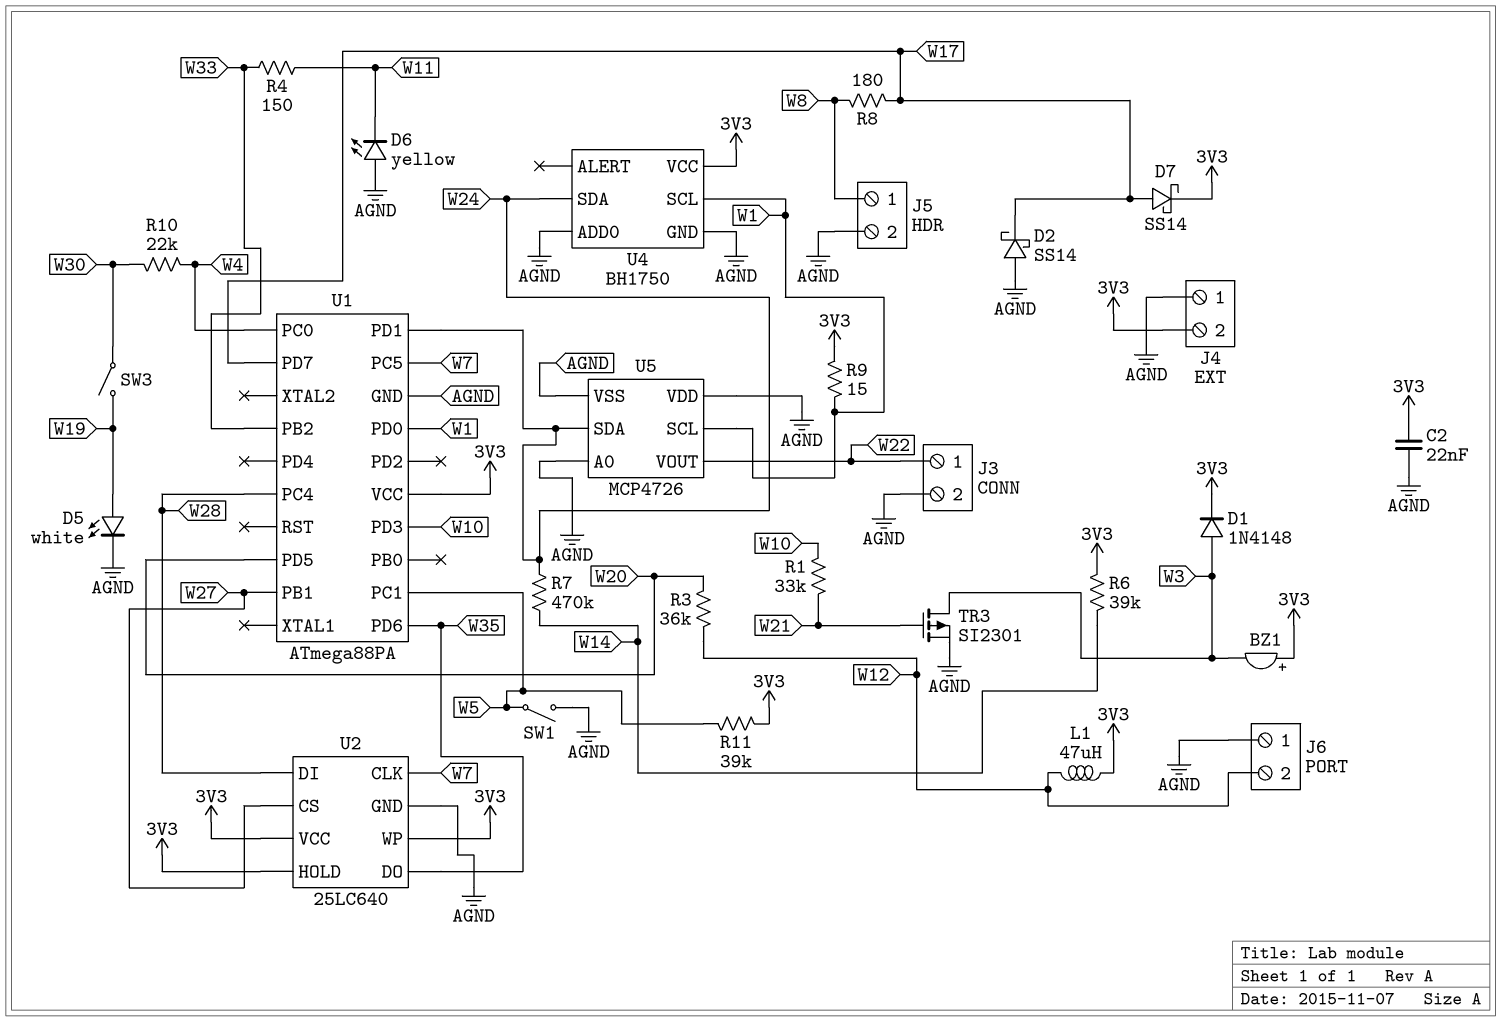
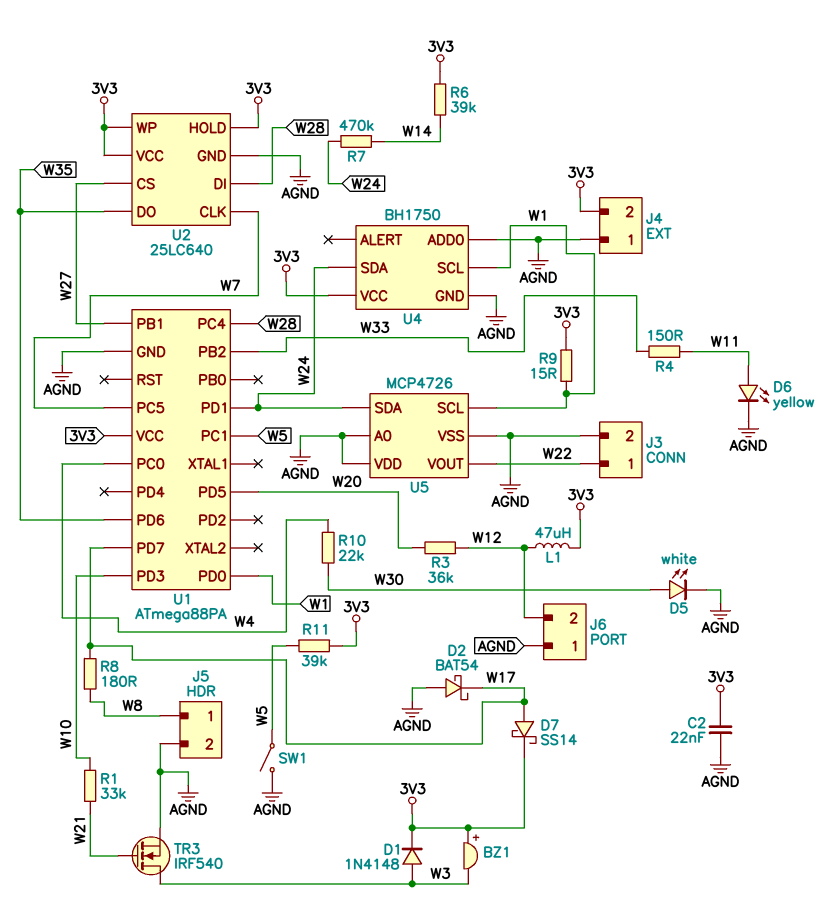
D2: schottky SS14 (A AGND, K W17) -> schottky BAT54 (A AGND, K W17)
D5: LED white (A W19, K AGND) -> LED white (A W30, K AGND)
D6: LED yellow (A AGND, K W11) -> LED yellow (A W11, K AGND)
SW3: switch (W19, W30) -> none
TR3: PMOS SI2301 (G W21, D W3, S AGND) -> NMOS IRF540 (G W21, D W3, S AGND)

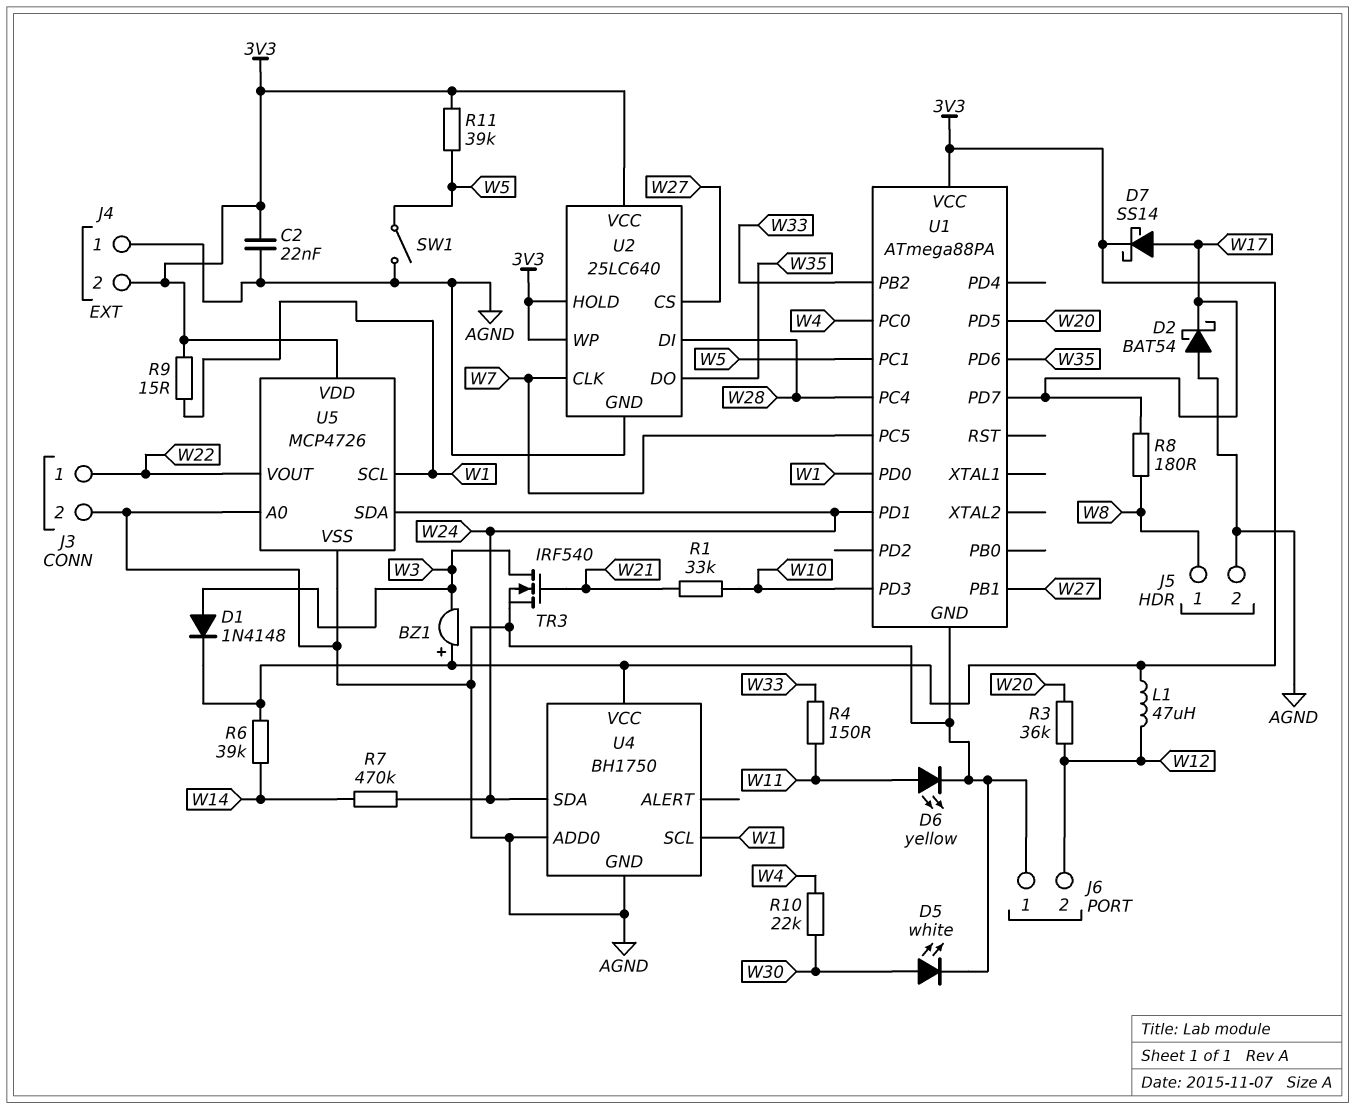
U5 pin VDD: AGND -> 3V3

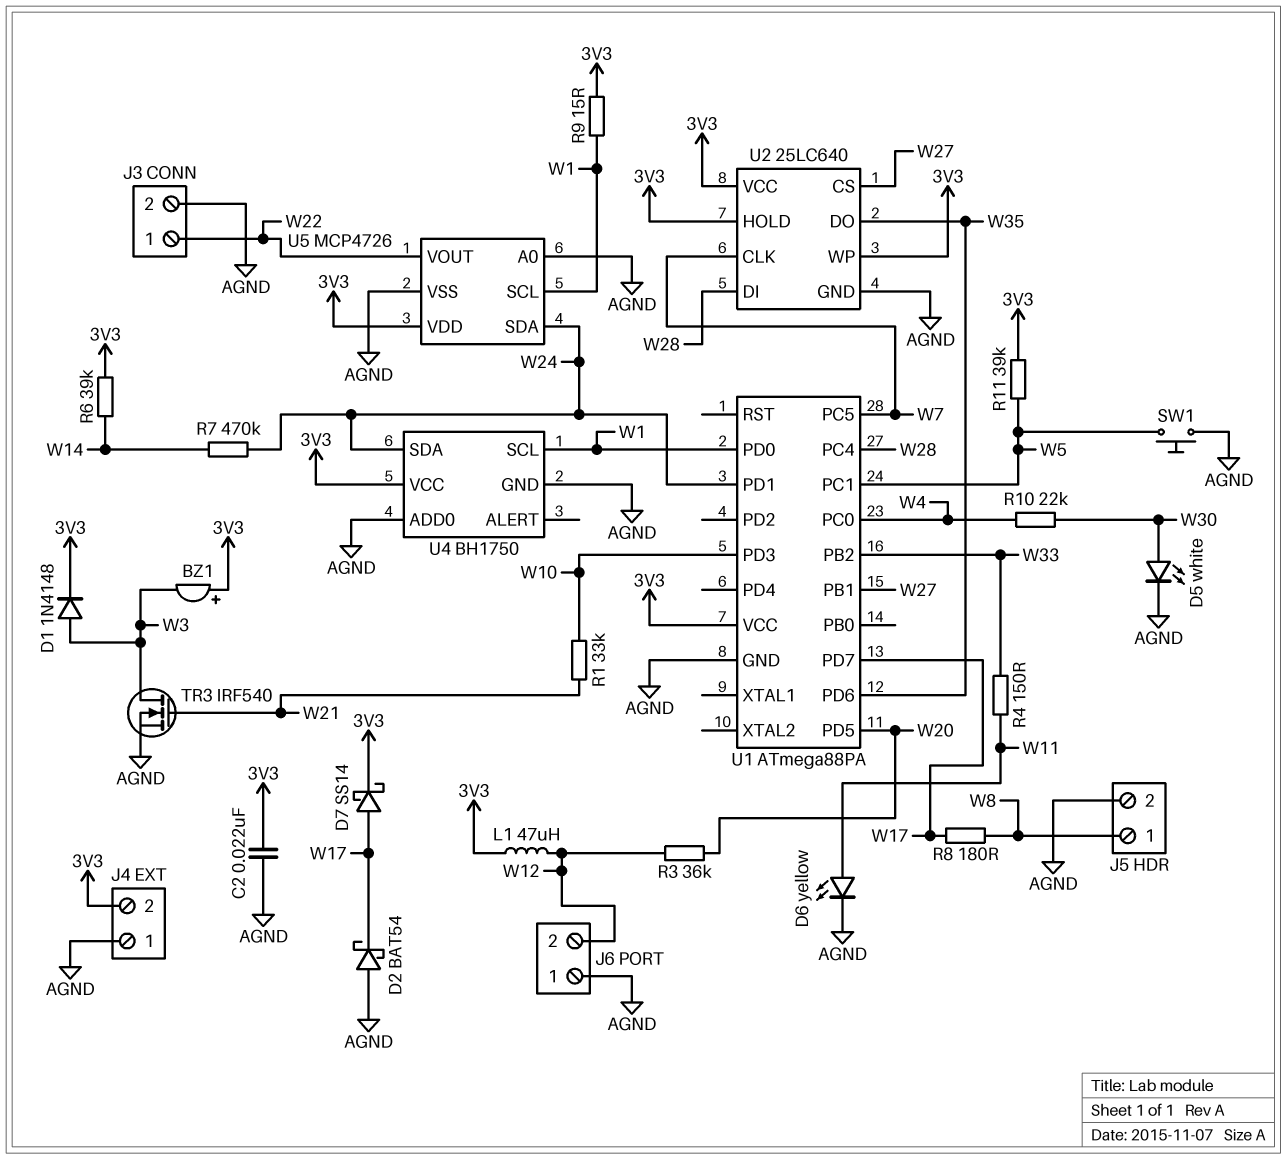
SW1: switch (AGND, W5) -> button (AGND, W5)

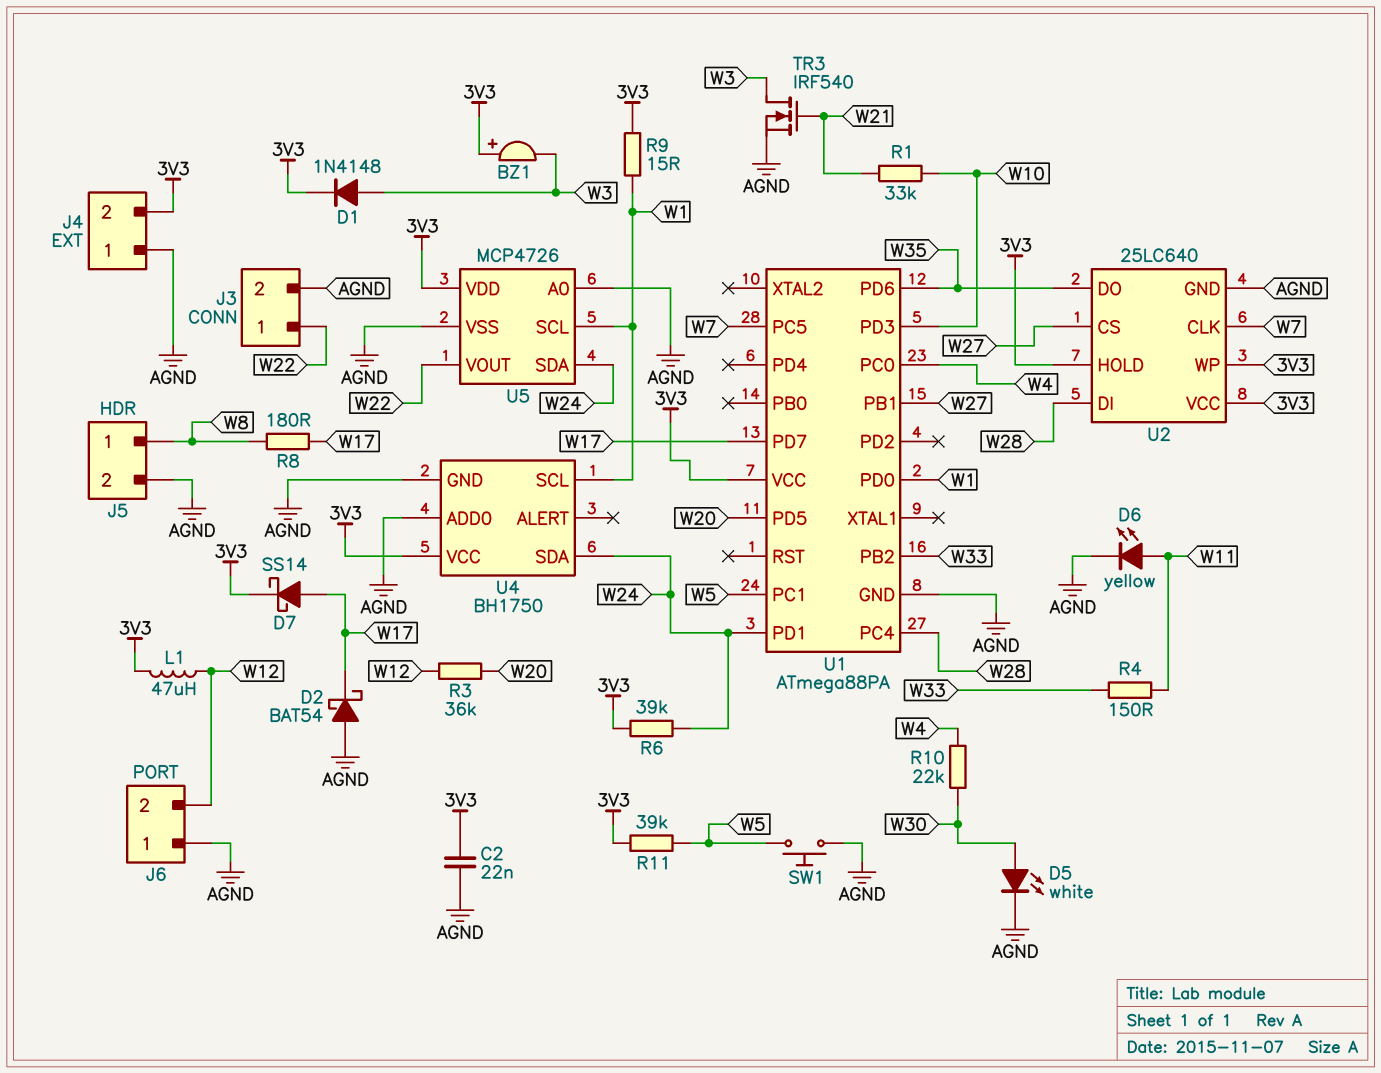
R6: 39k (3V3, W14) -> 39k (3V3, W24)
R7: 470k (W14, W24) -> none

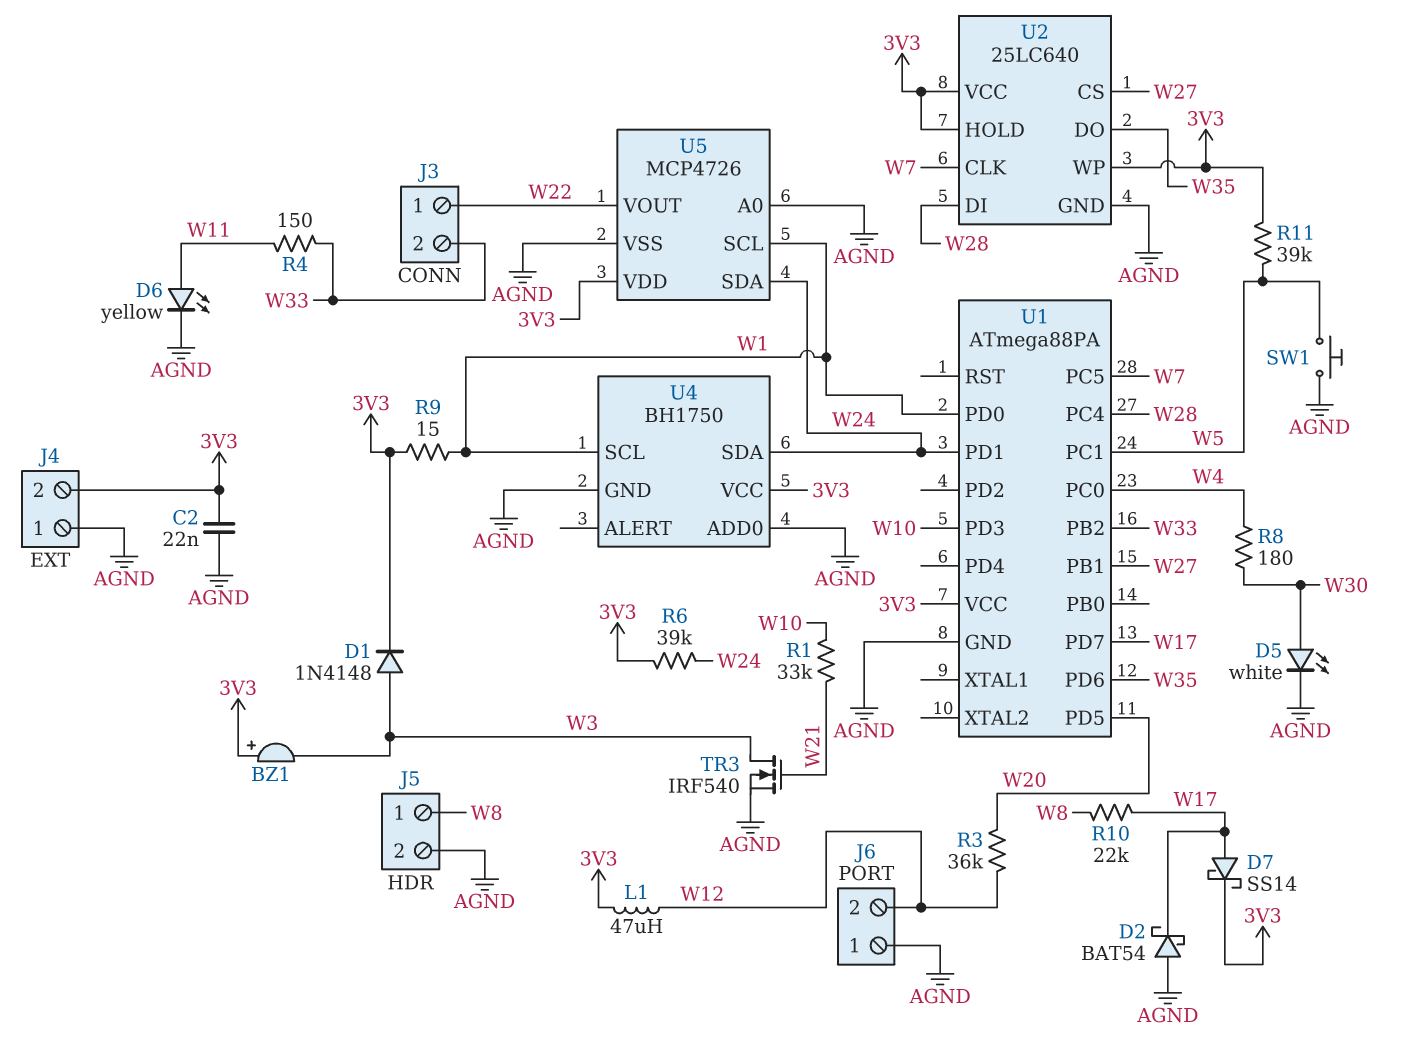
J3 pin 2: AGND -> W33
R8: 180 (W8, W17) -> 180 (W4, W30)
R10: 22k (W4, W30) -> 22k (W8, W17)

